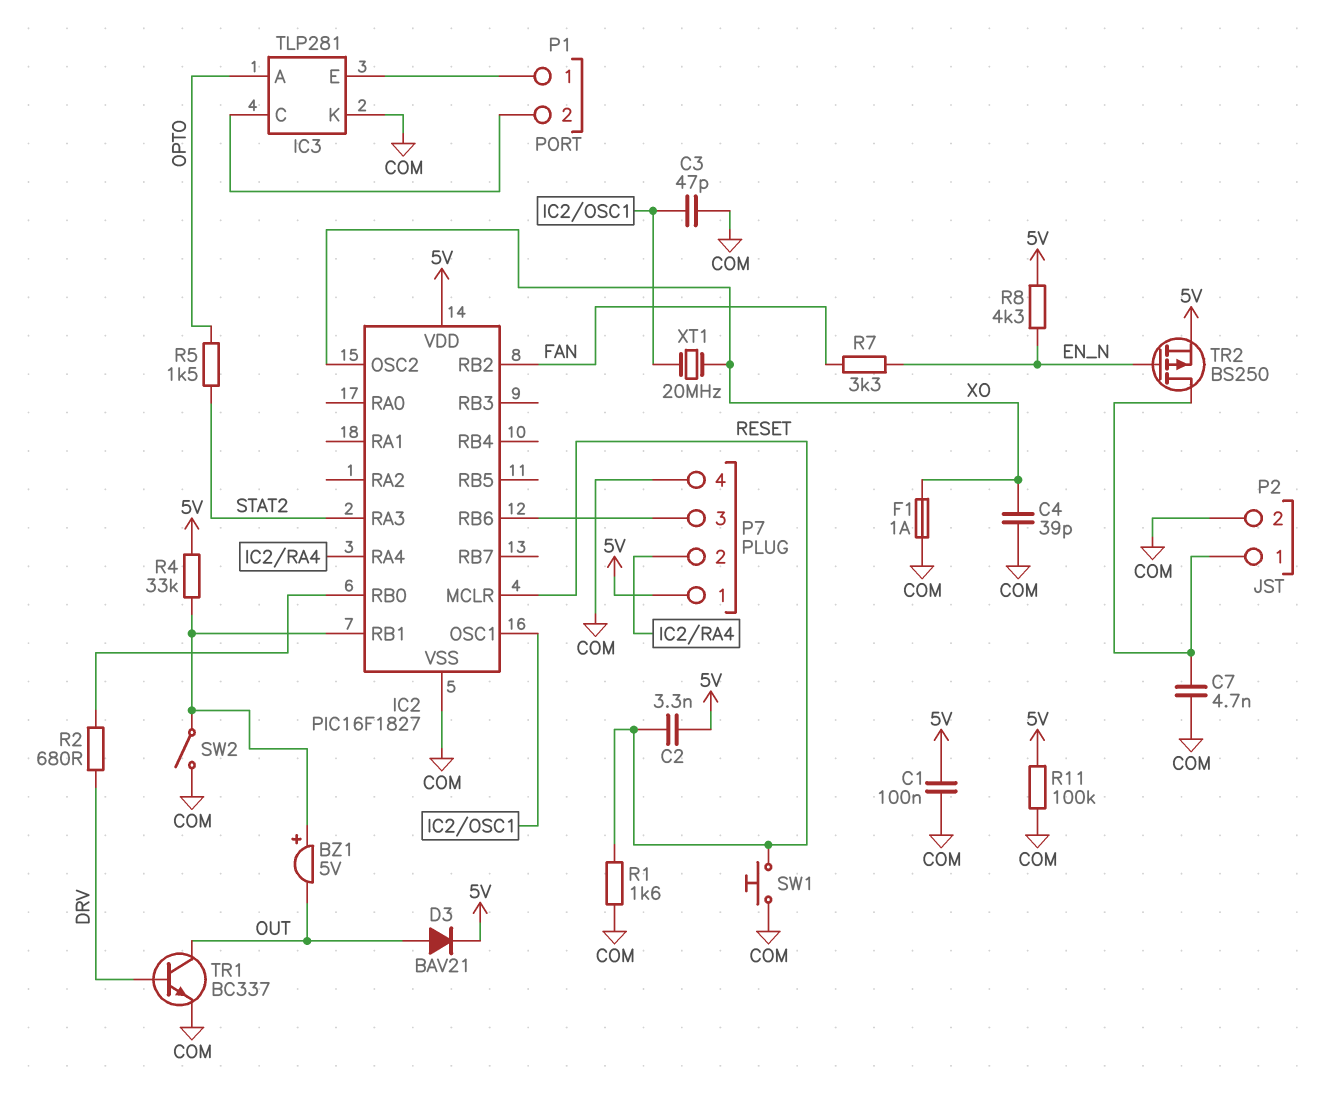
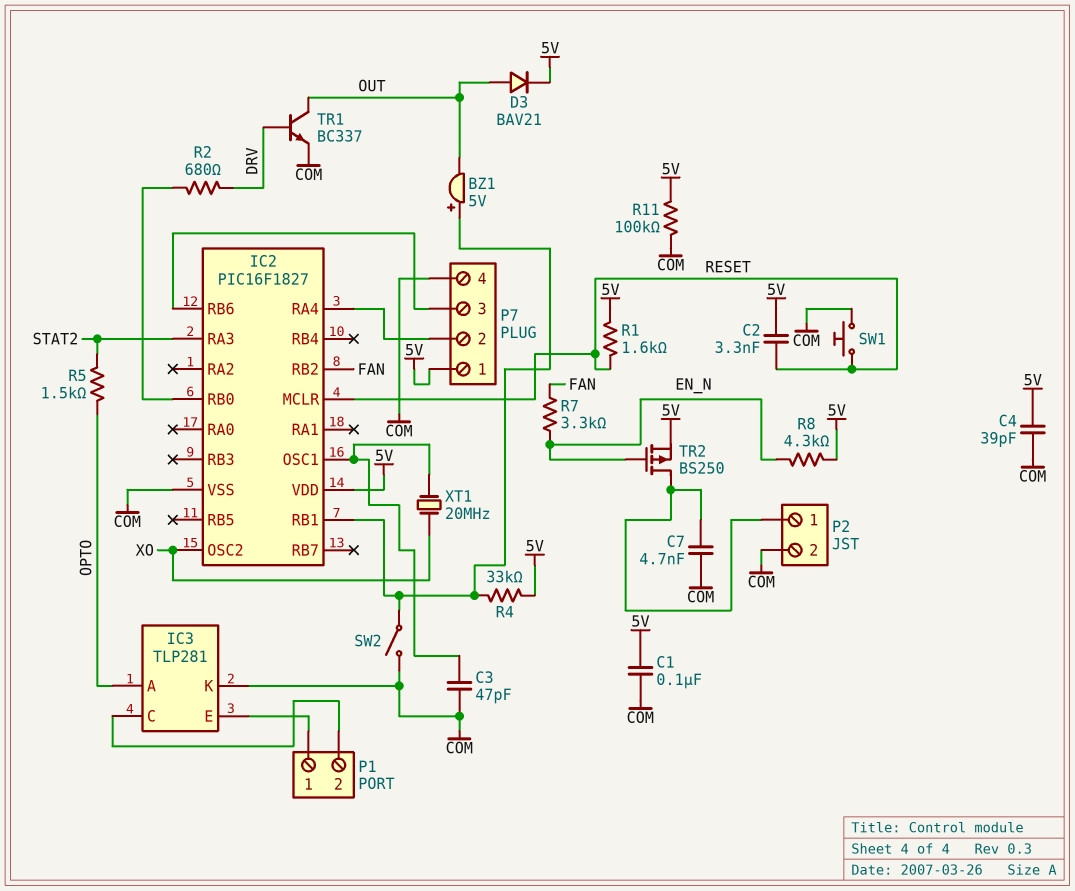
C4: 39pF (COM, XO) -> 39pF (5V, COM)
F1: 1A (COM, XO) -> none
R1: 1.6k (COM, RESET) -> 1.6k (5V, RESET)

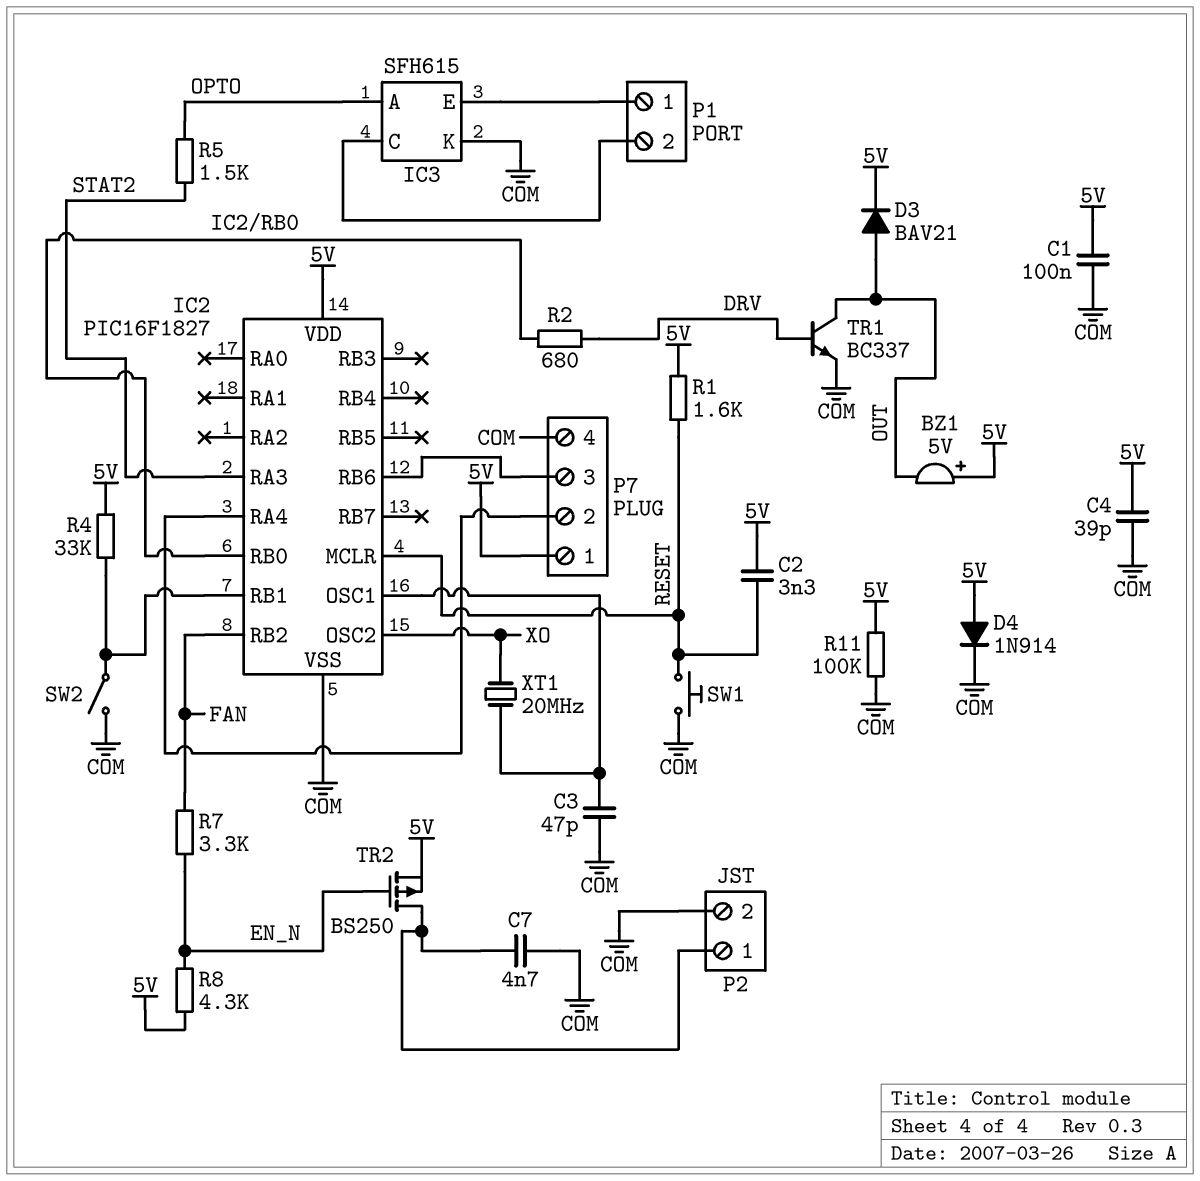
BZ1: buzzer 5V (plus IC2/RB1, minus OUT) -> buzzer 5V (plus 5V, minus OUT)
D4: none -> diode 1N914 (A 5V, K COM)
IC3: TLP281 -> SFH615

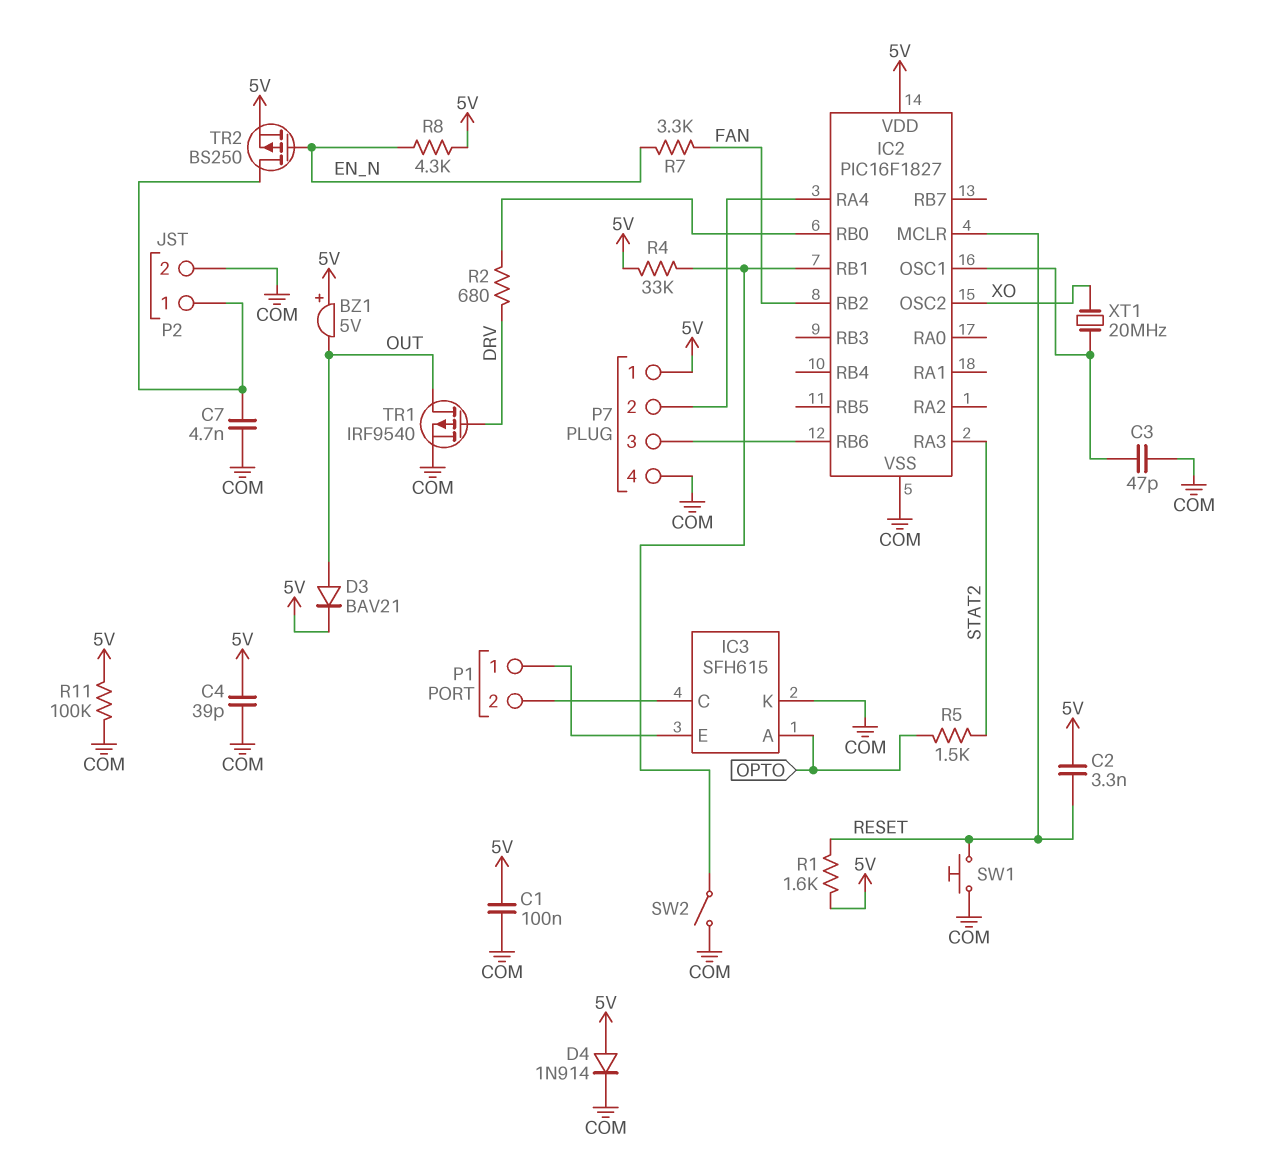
TR1: NPN BC337 (B DRV, C OUT, E COM) -> PMOS IRF9540 (G DRV, D OUT, S COM)

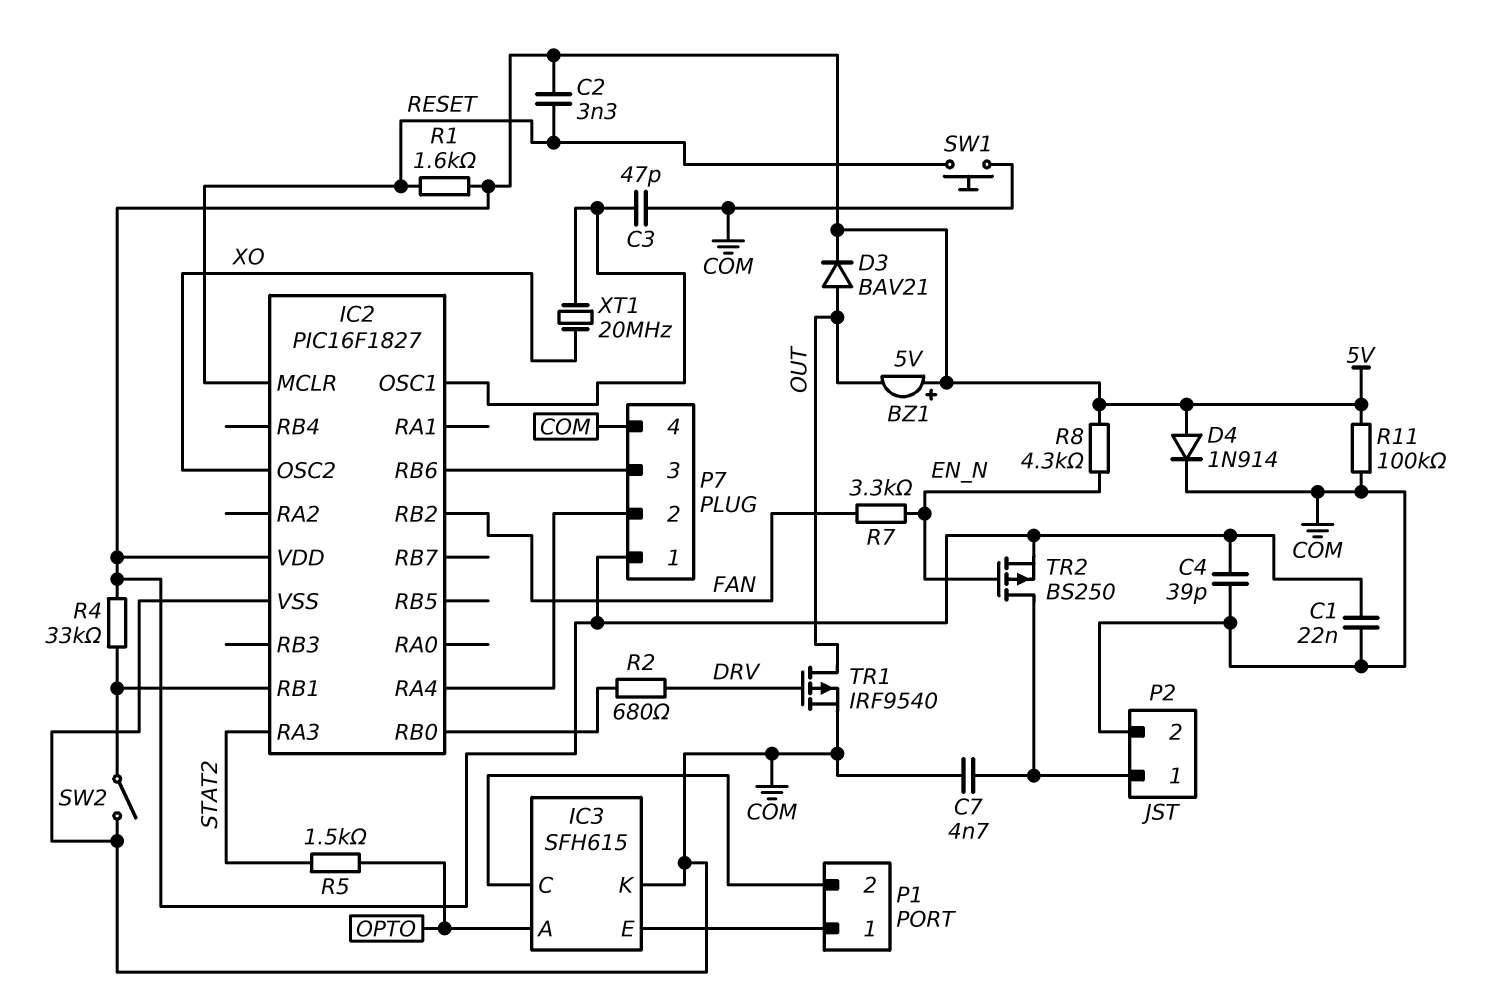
C1: 100nF (5V, COM) -> 22nF (5V, COM)

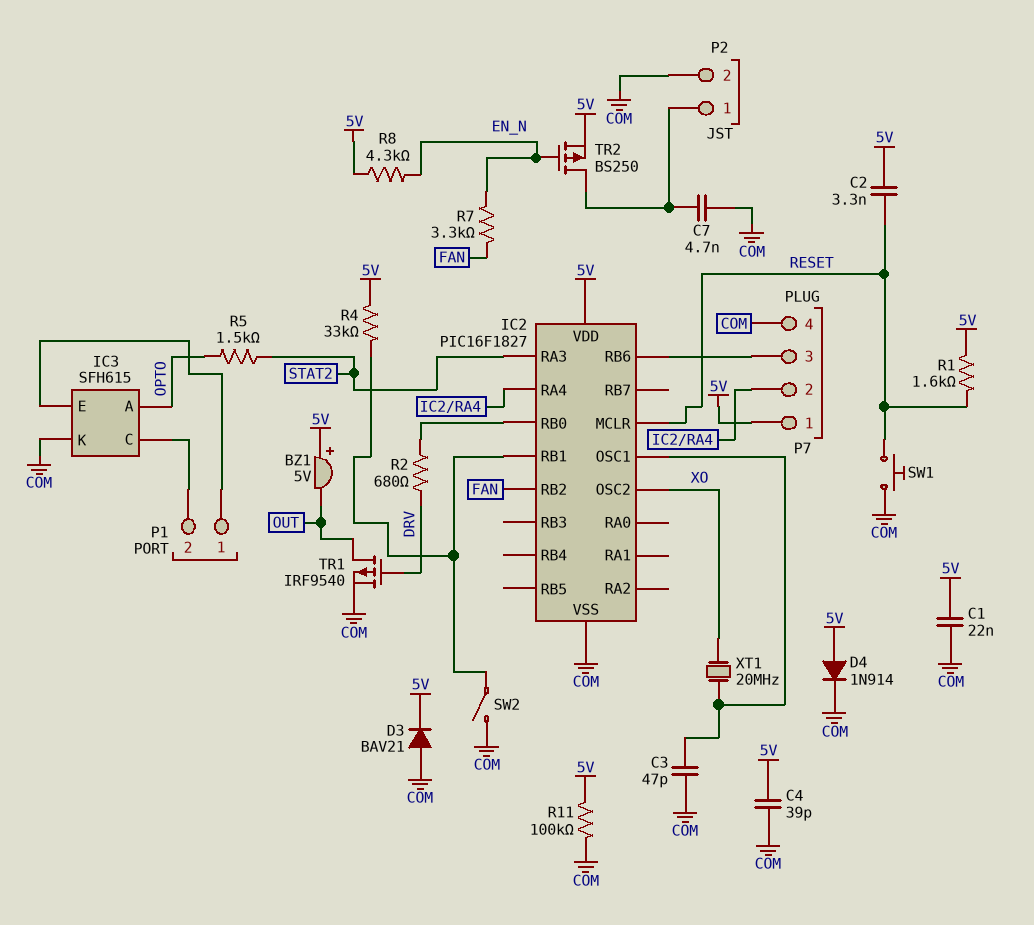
D3: diode BAV21 (A OUT, K 5V) -> diode BAV21 (A COM, K 5V)

